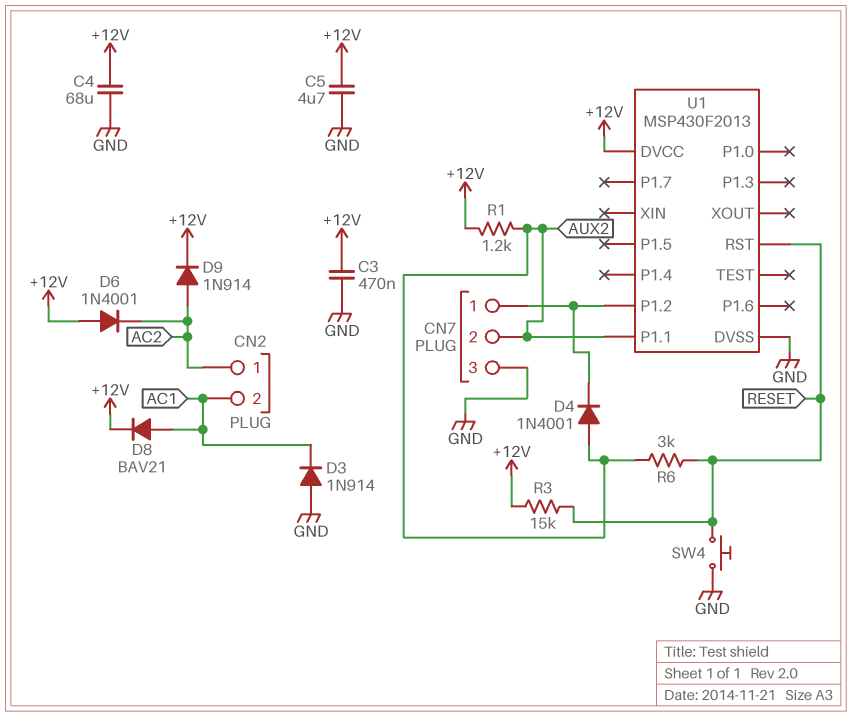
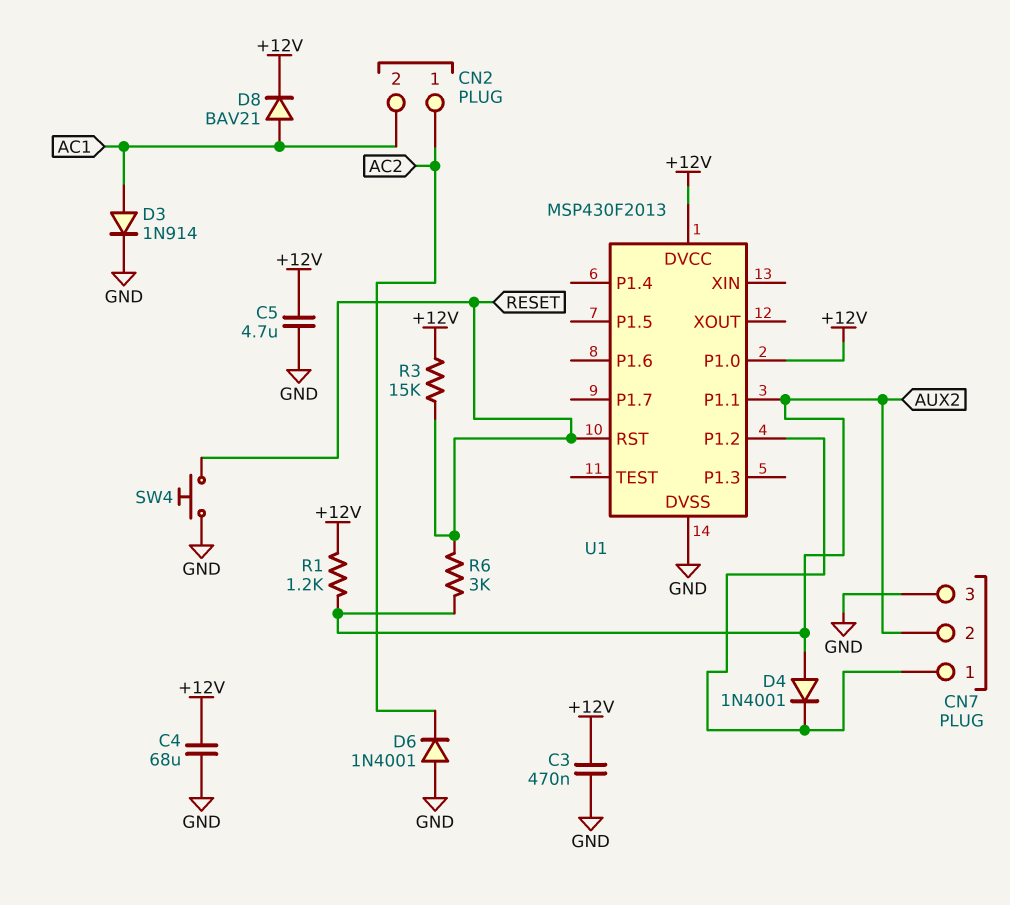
D3: diode 1N914 (A GND, K AC1) -> diode 1N914 (A AC1, K GND)
D6: diode 1N4001 (A +12V, K AC2) -> diode 1N4001 (A GND, K AC2)
D9: diode 1N914 (A AC2, K +12V) -> none
U1 pin P1.0: none -> +12V

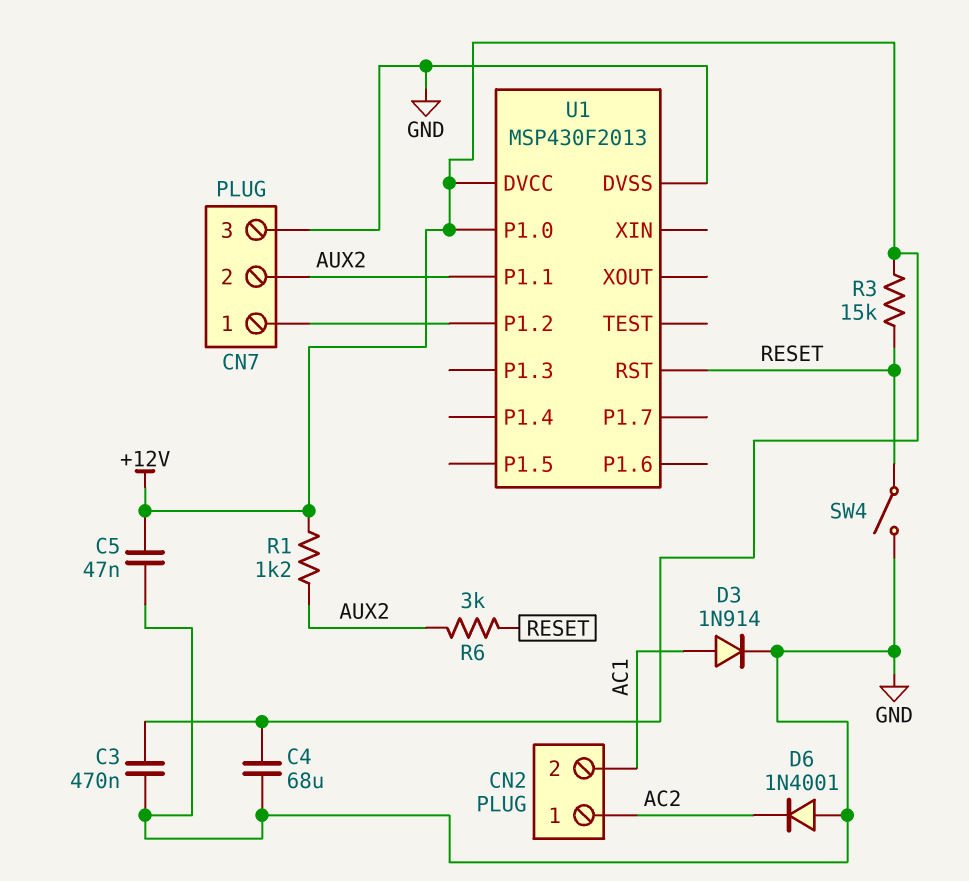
C5: 4.7uF (+12V, GND) -> 47nF (+12V, GND)
D4: diode 1N4001 (A AUX2, K CN7/1) -> none
D8: diode BAV21 (A AC1, K +12V) -> none
SW4: button (GND, RESET) -> switch (GND, RESET)

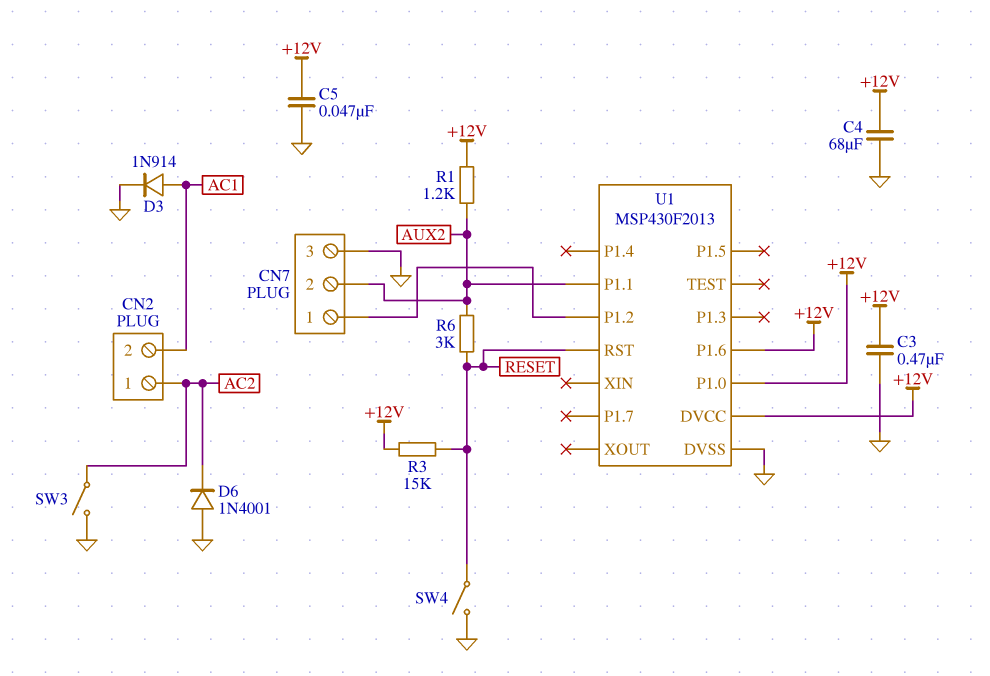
SW3: none -> switch (AC2, GND)
U1 pin P1.6: none -> +12V

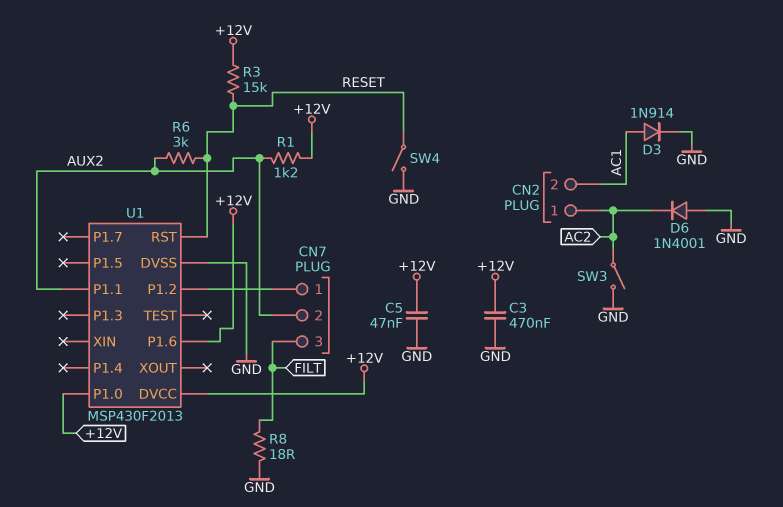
C4: 68uF (+12V, GND) -> none
CN7 pin 3: GND -> FILT
R8: none -> 18 (FILT, GND)

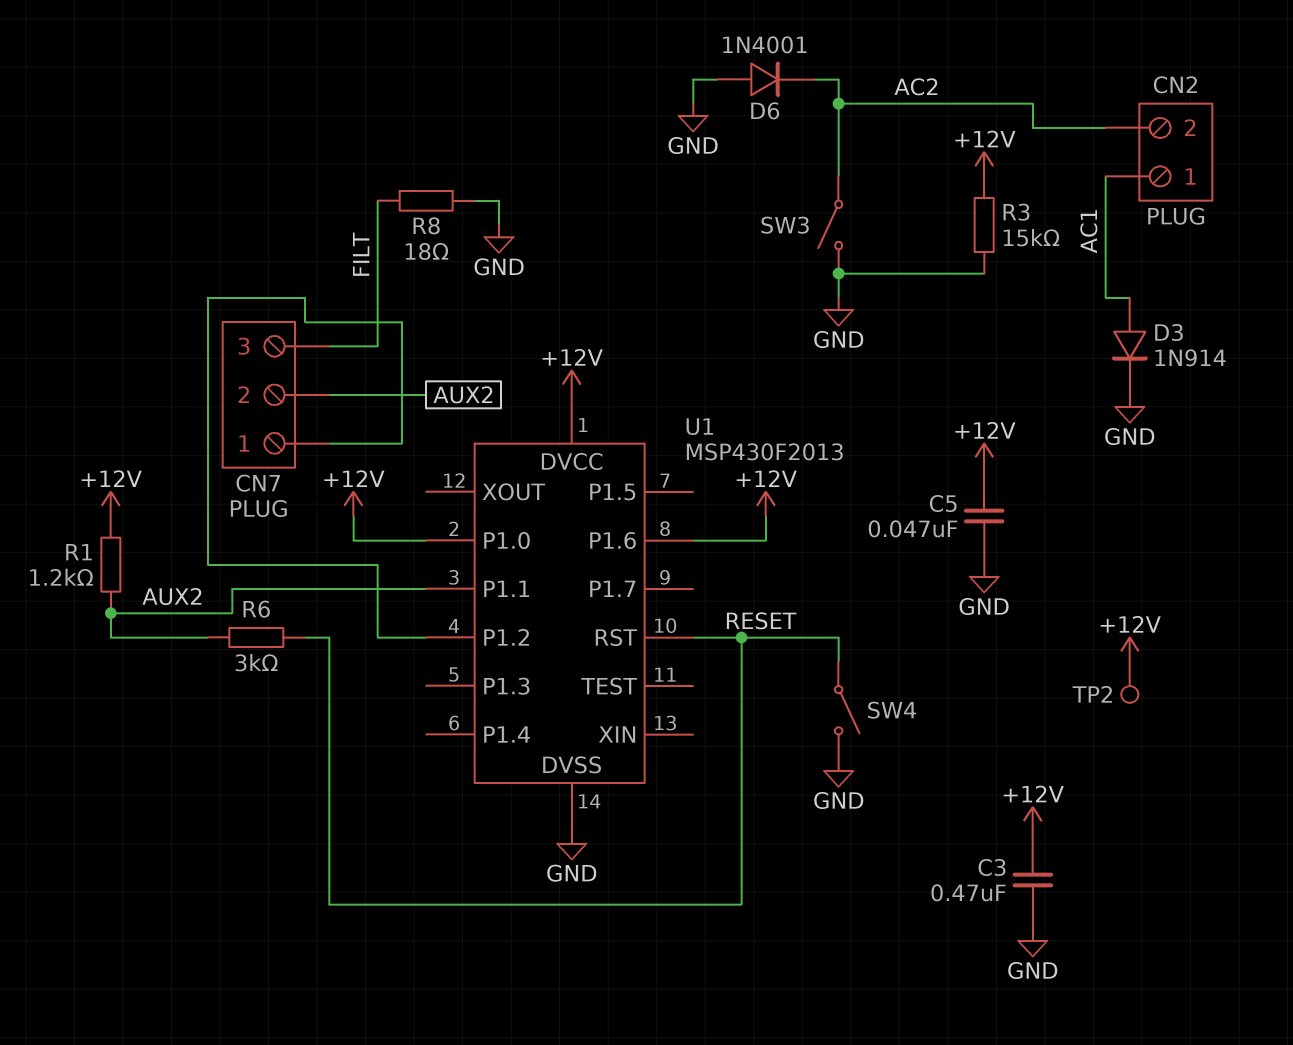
CN2 pin 1: AC2 -> AC1
CN2 pin 2: AC1 -> AC2
R3: 15k (+12V, RESET) -> 15k (+12V, GND)
TP2: none -> test point (+12V)

